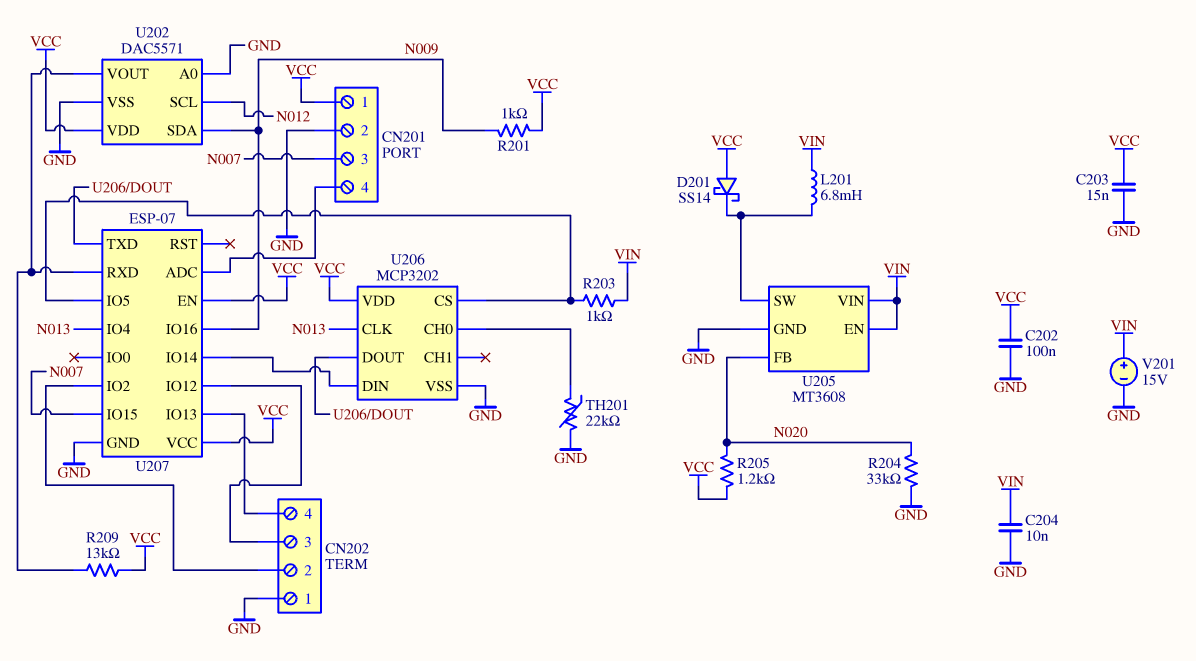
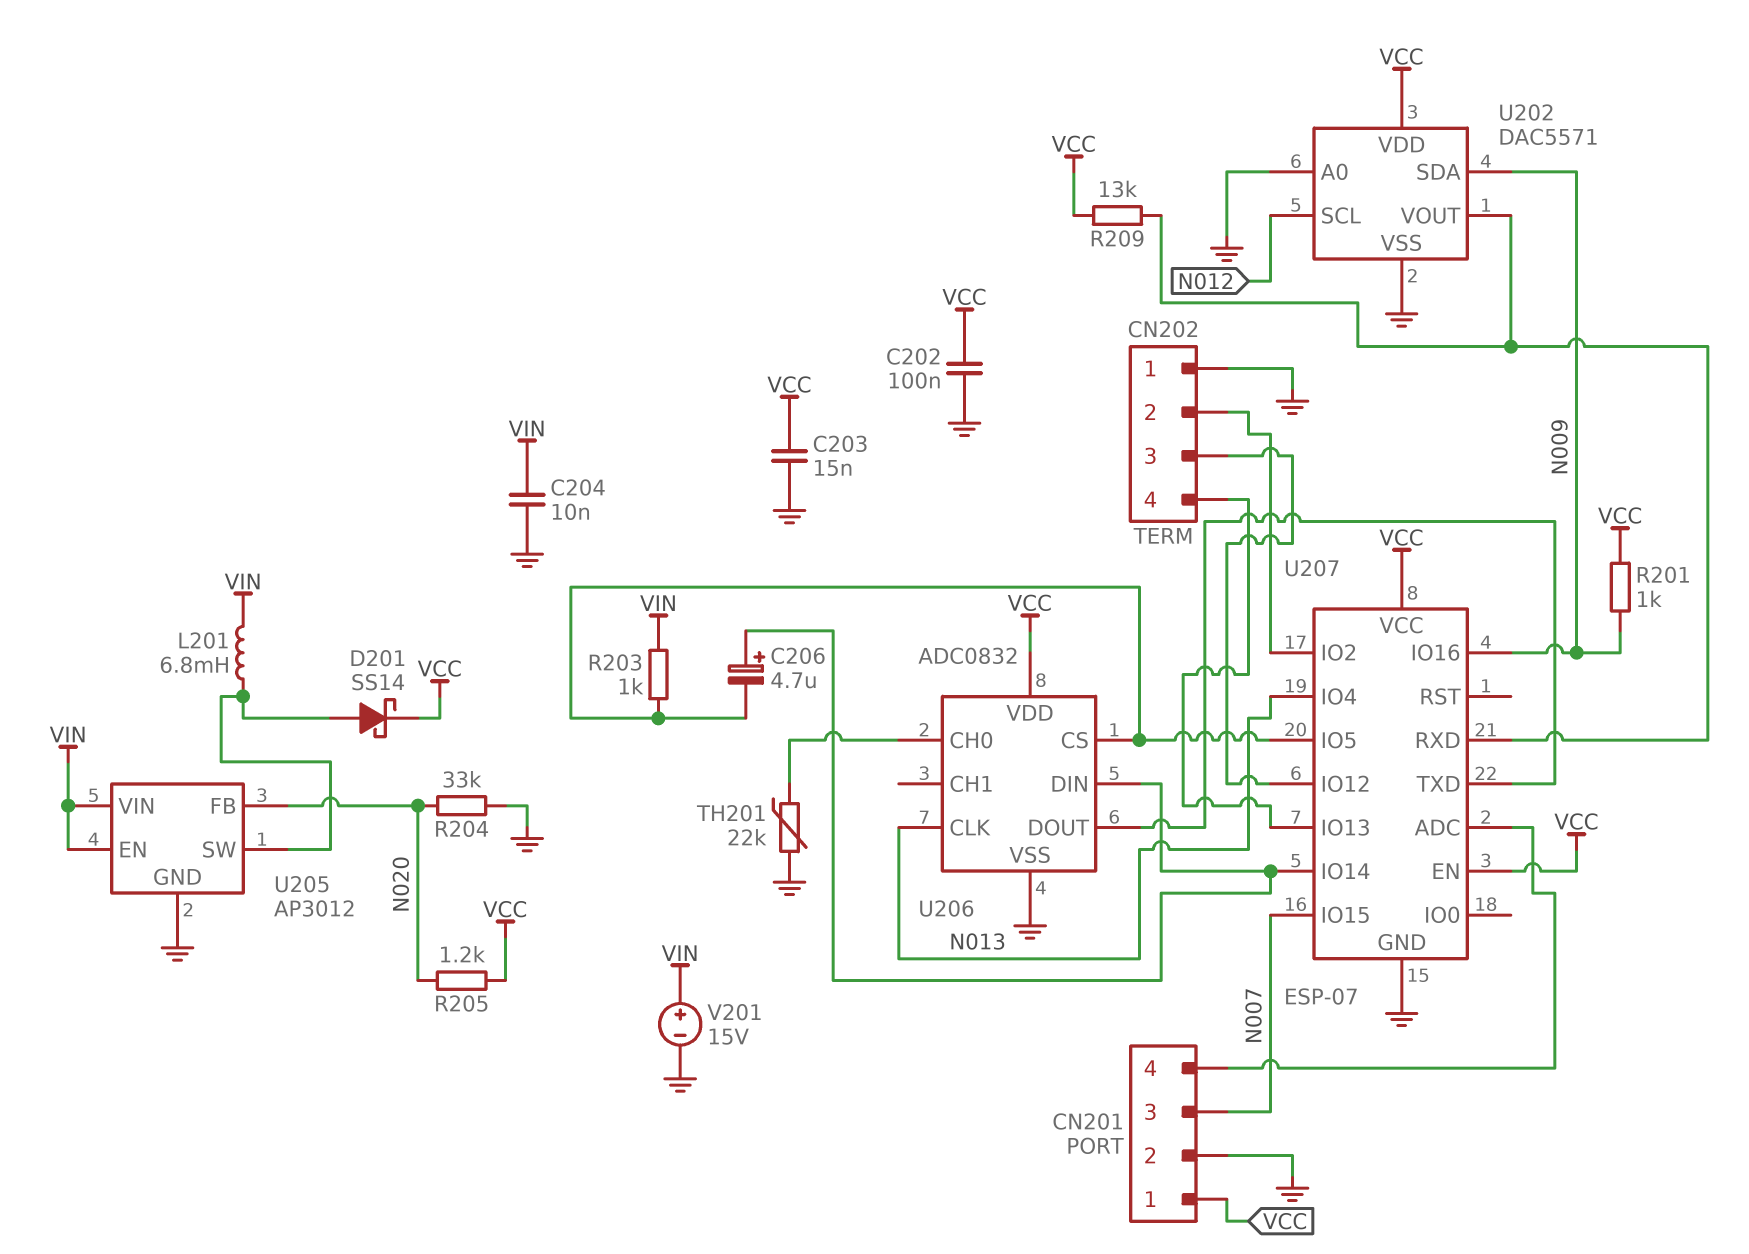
C206: none -> 4.7uF (plus U206/DIN, minus U206/CS)
D201: schottky SS14 (A VCC, K U205/SW) -> schottky SS14 (A U205/SW, K VCC)
U205: MT3608 -> AP3012
U206: MCP3202 -> ADC0832

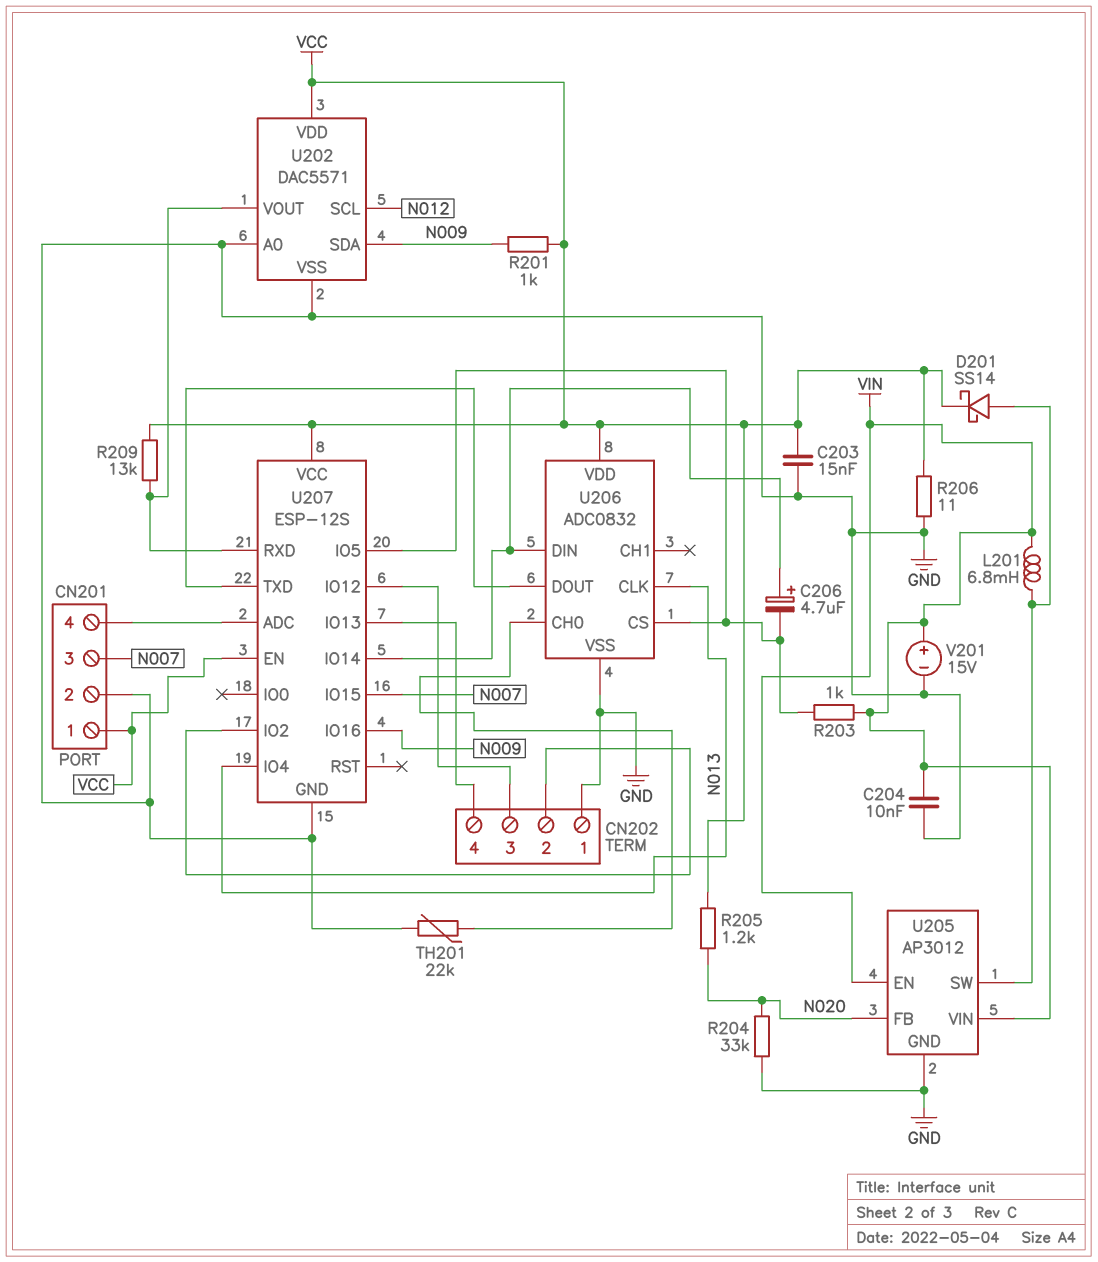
C202: 100nF (GND, VCC) -> none
R206: none -> 11 (GND, VCC)
U207: ESP-07 -> ESP-12S

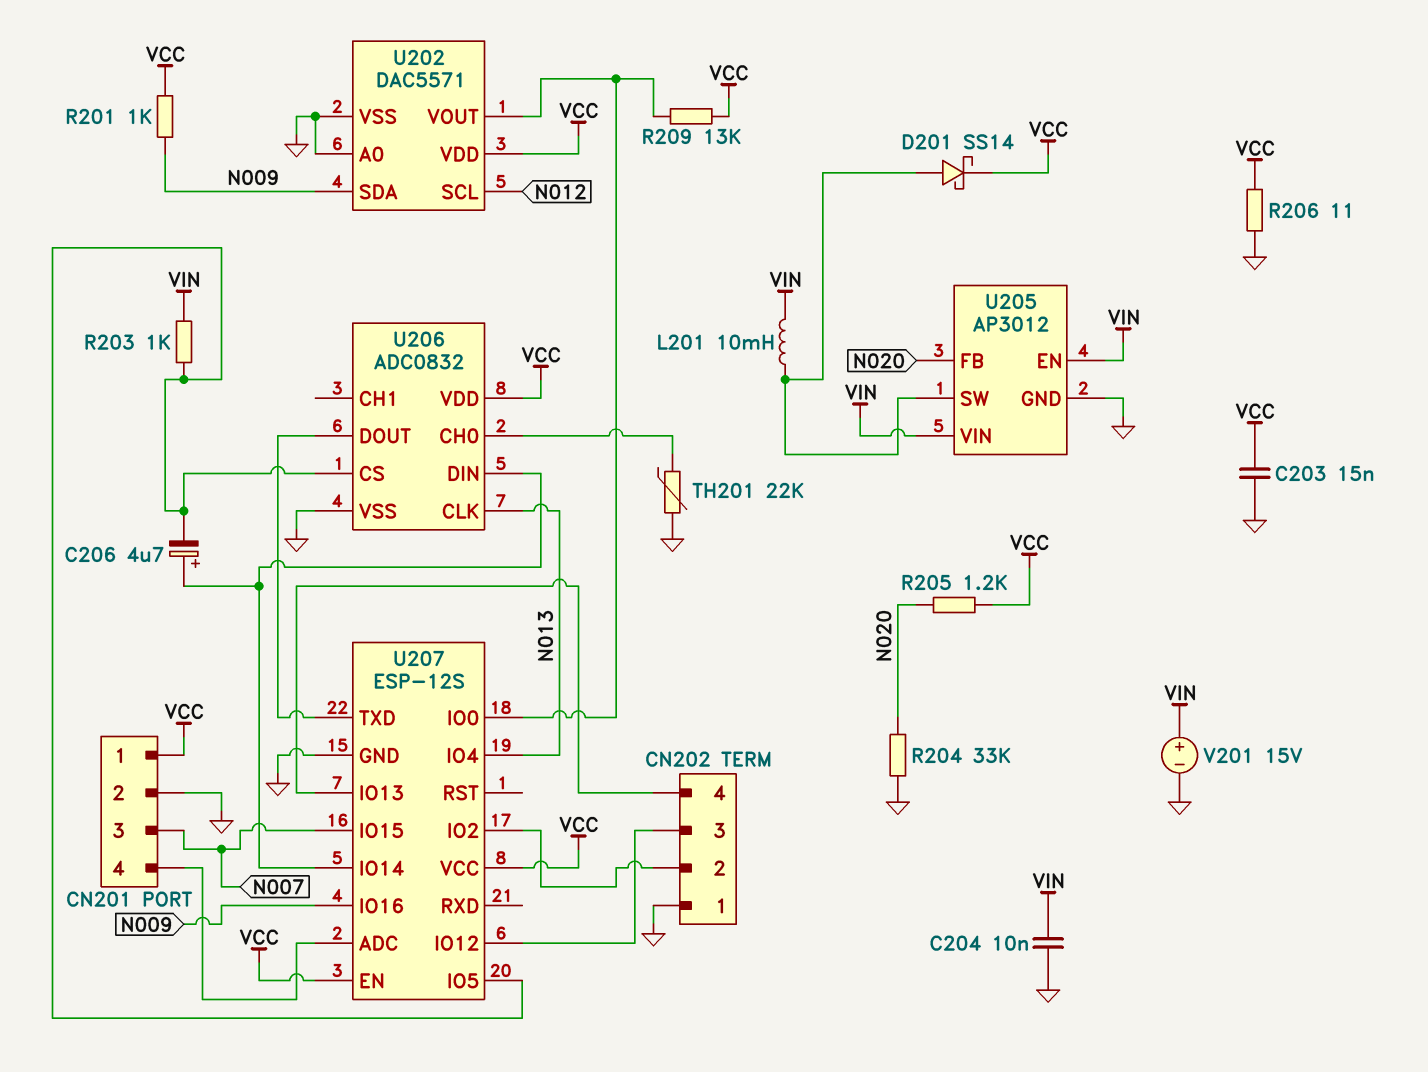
L201: 6.8mH (U205/SW, VIN) -> 10mH (U205/SW, VIN)
U207 pin IO0: none -> U202/VOUT
U207 pin RXD: U202/VOUT -> none

